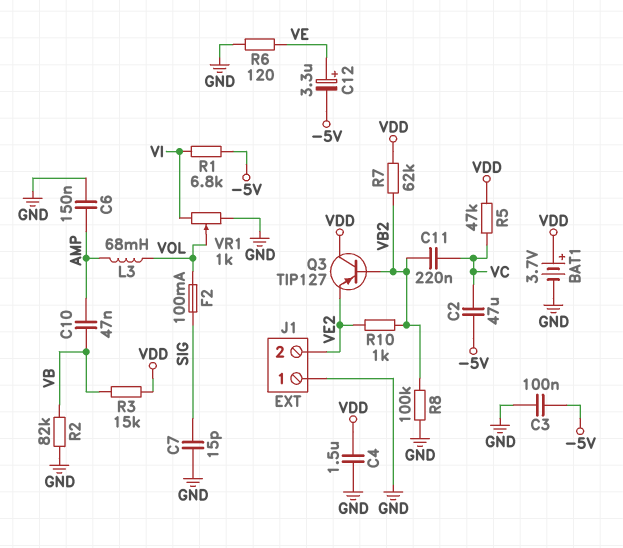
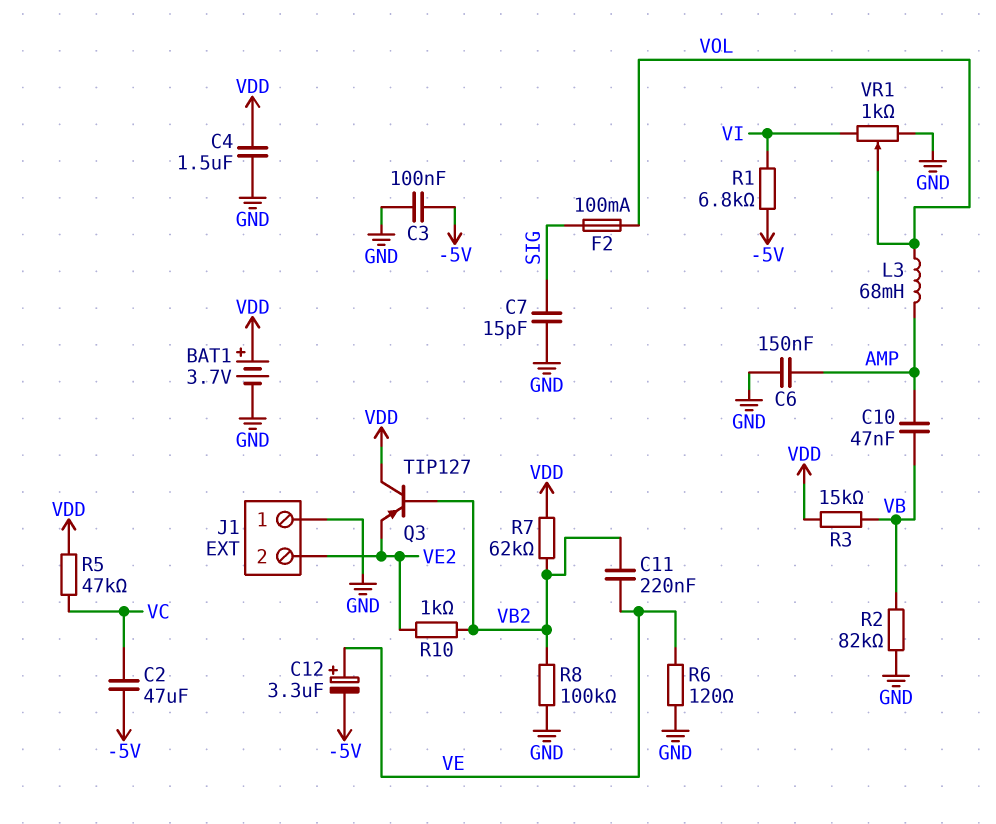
C11: 220nF (VB2, VC) -> 220nF (VB2, VE)

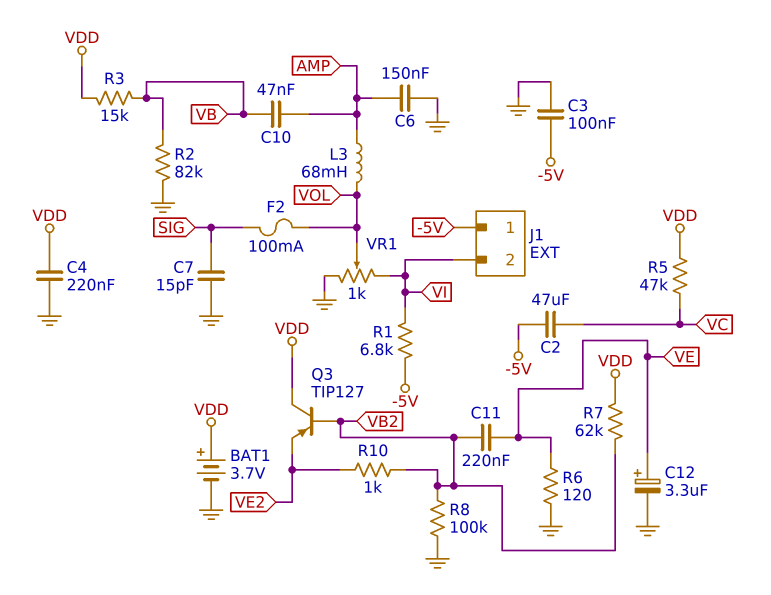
C4: 1.5uF (GND, VDD) -> 220nF (GND, VDD)
C12: 3.3uF (plus VE, minus -5V) -> 3.3uF (plus VE, minus GND)
J1 pin 1: GND -> -5V
J1 pin 2: VE2 -> VI

